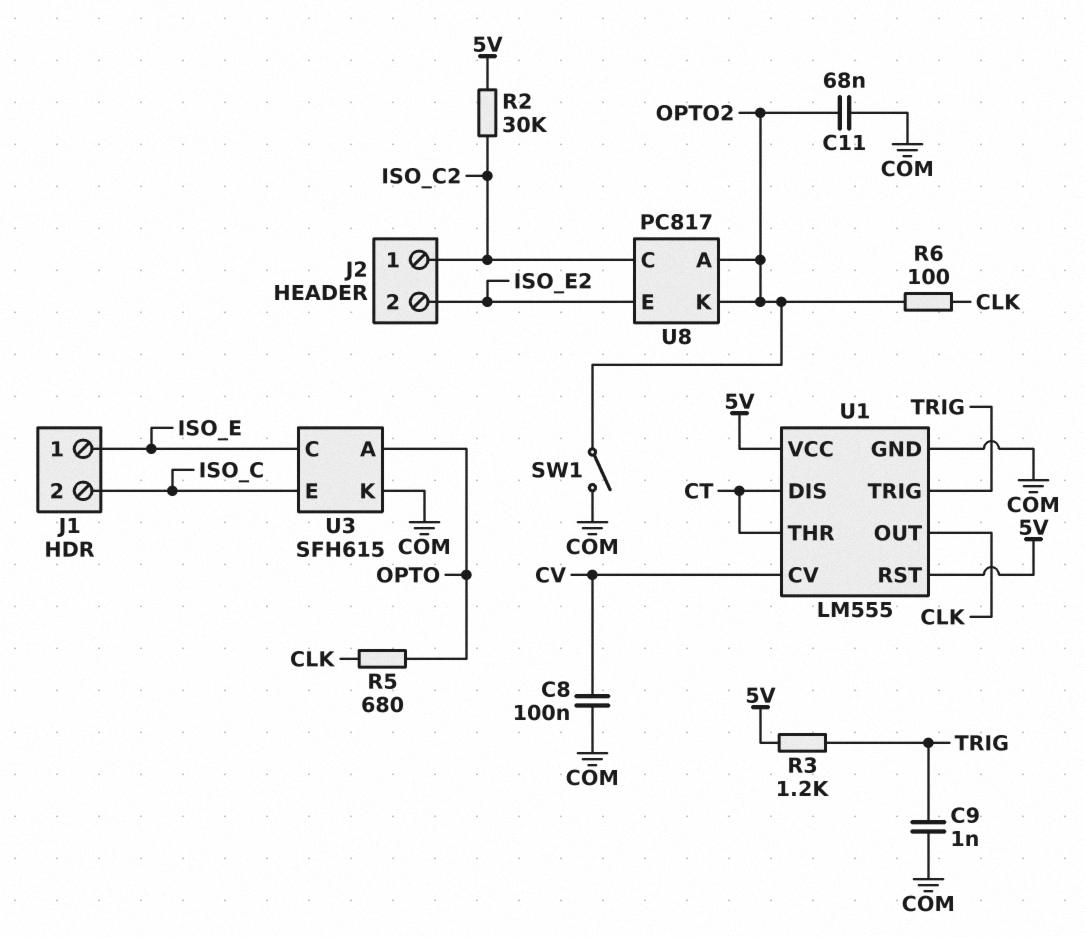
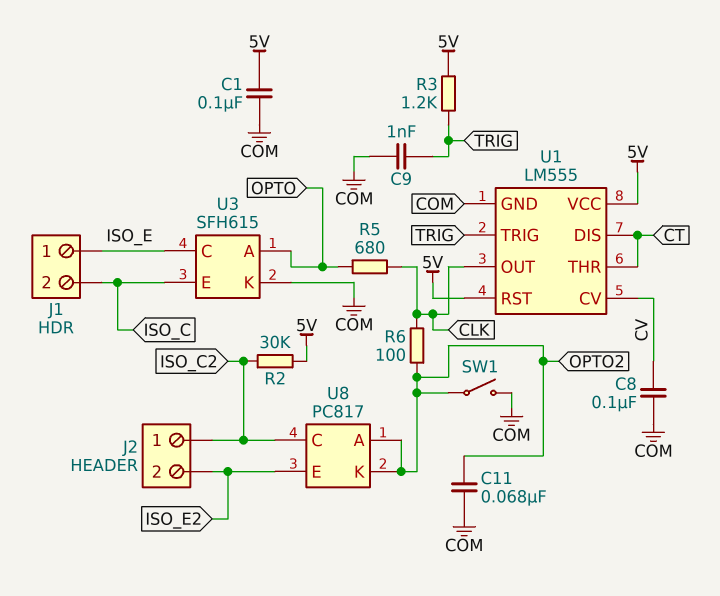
C1: none -> 100nF (5V, COM)

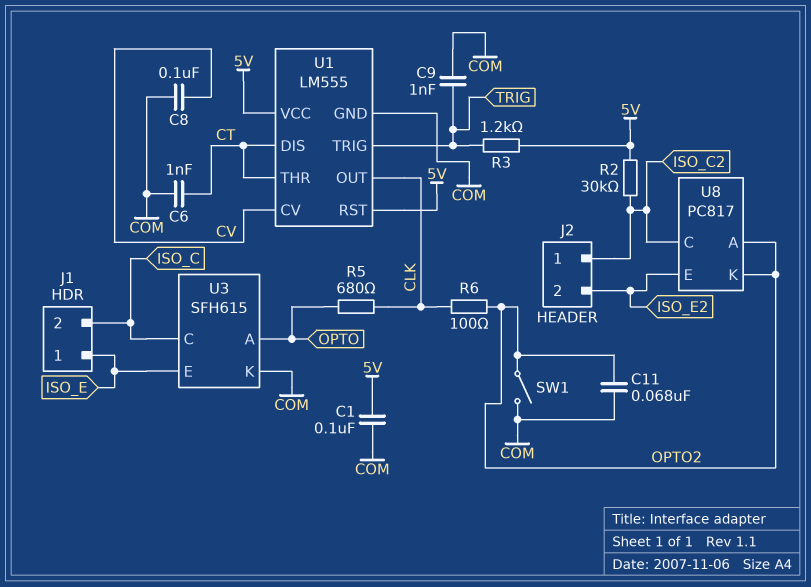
C6: none -> 1nF (COM, CT)
U3 pin C: ISO_E -> ISO_C
U3 pin E: ISO_C -> ISO_E

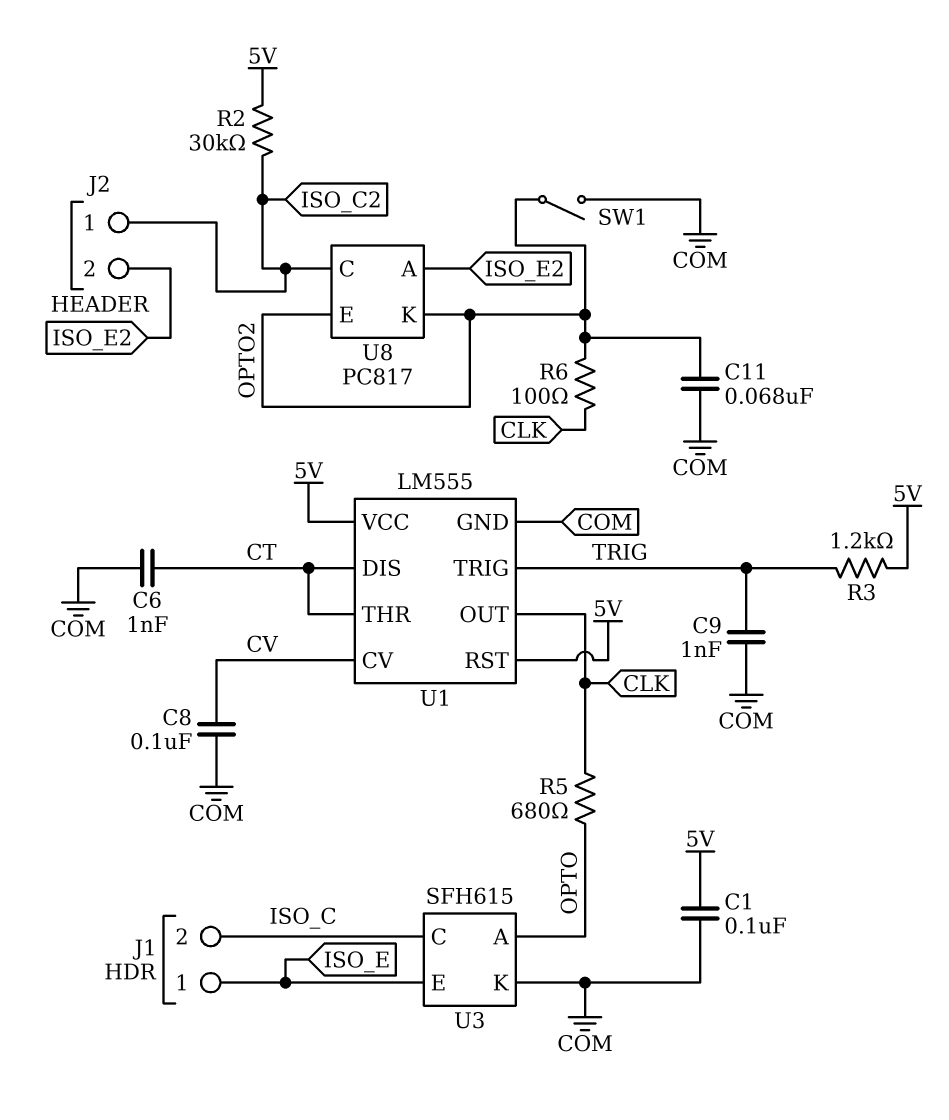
U8 pin A: OPTO2 -> ISO_E2
U8 pin E: ISO_E2 -> OPTO2

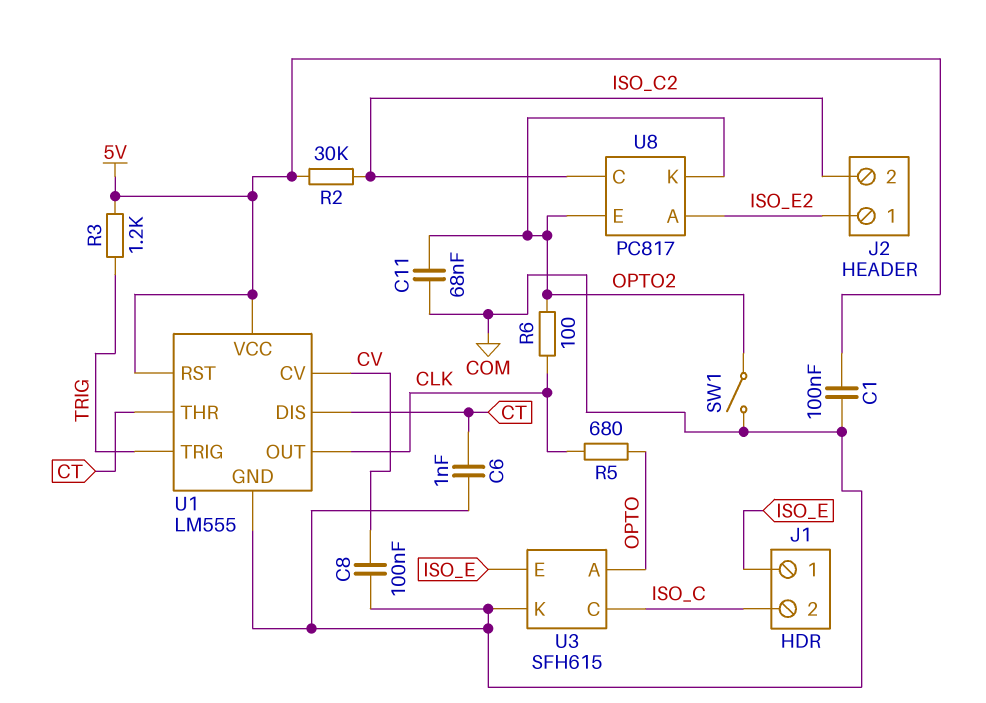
C9: 1nF (COM, TRIG) -> none
J2 pin 1: ISO_C2 -> ISO_E2
J2 pin 2: ISO_E2 -> ISO_C2

